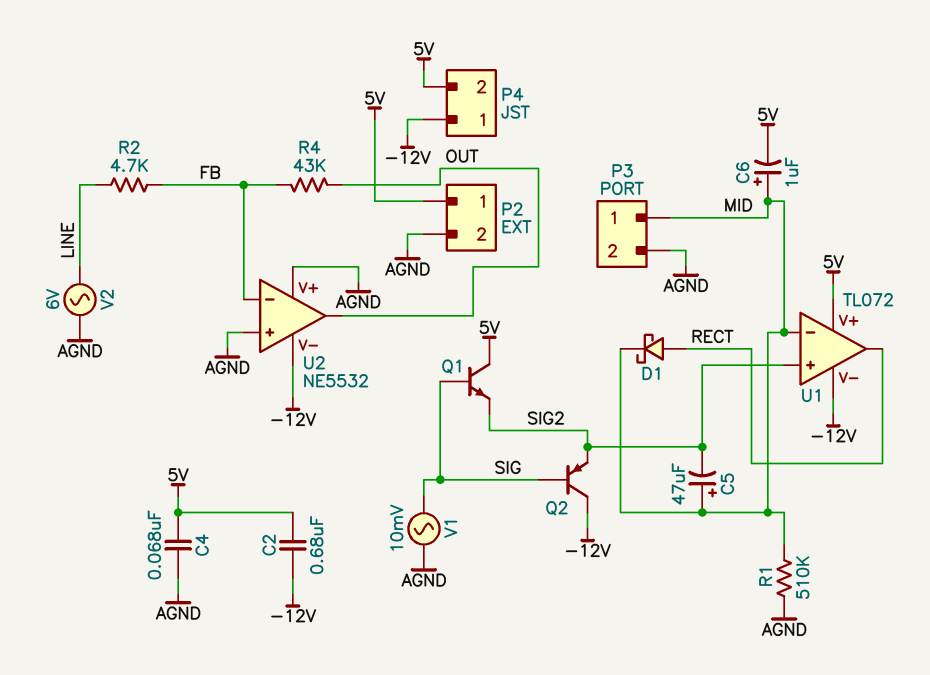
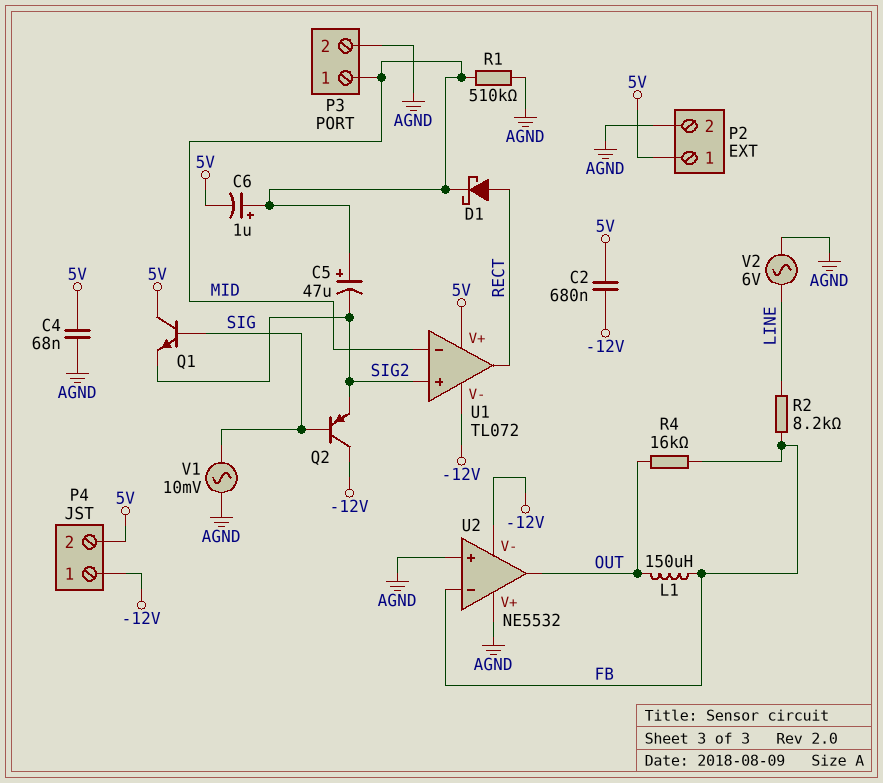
L1: none -> 150uH (FB, OUT)
R2: 4.7k (FB, LINE) -> 8.2k (FB, LINE)
R4: 43k (FB, OUT) -> 16k (FB, OUT)

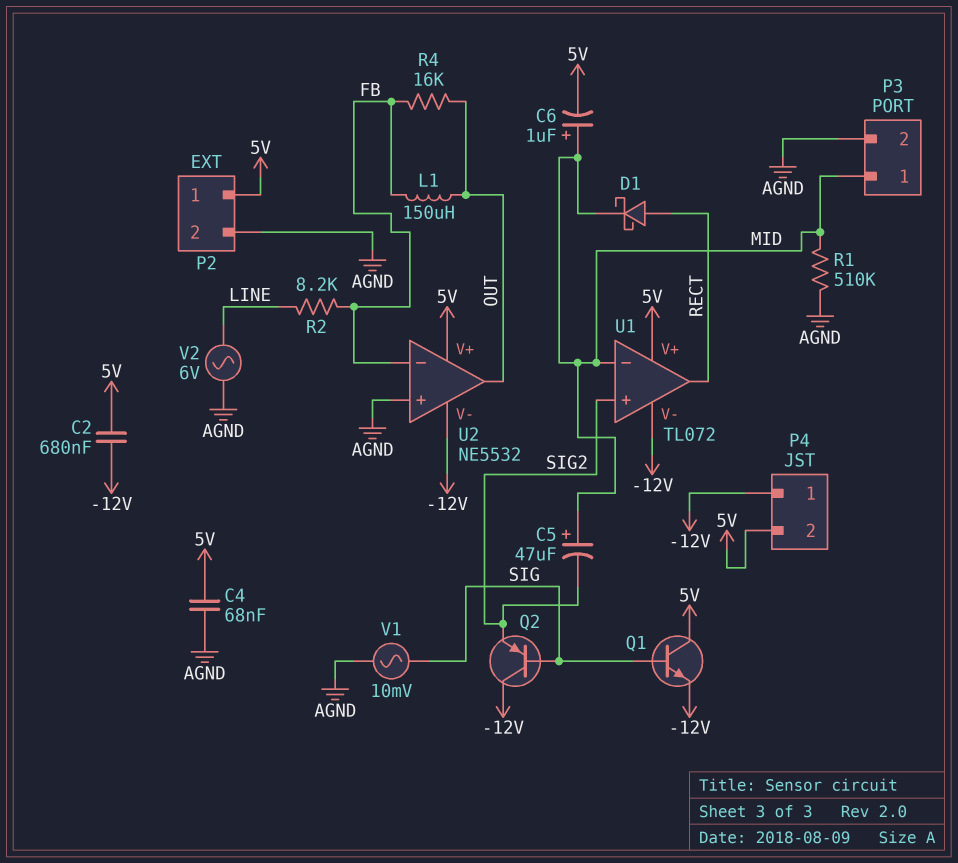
Q1: NPN (B SIG, C 5V, E SIG2) -> NPN (B SIG, C 5V, E -12V)
U2 pin V+: AGND -> 5V

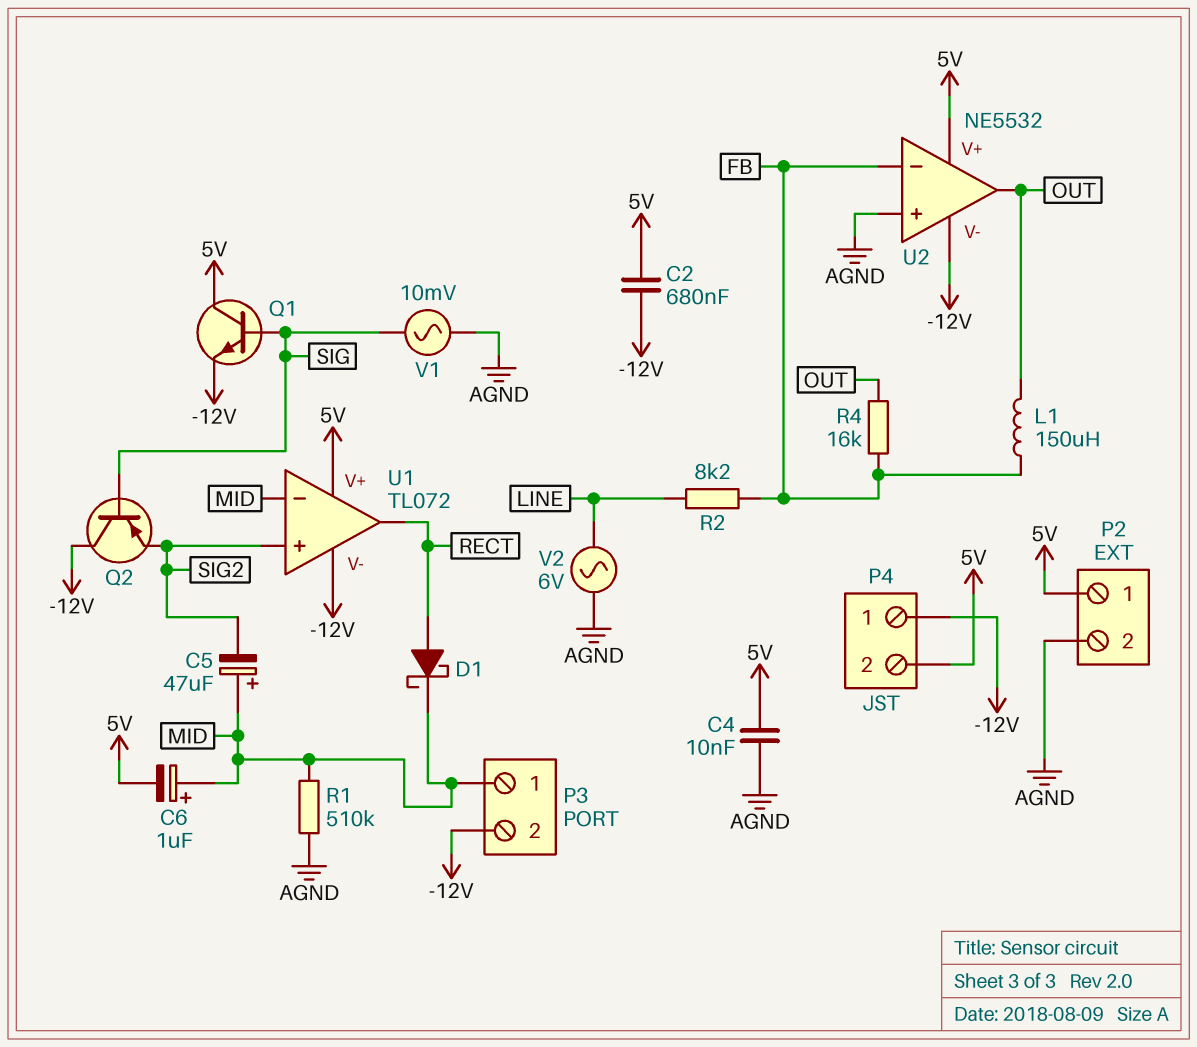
C4: 68nF (5V, AGND) -> 10nF (5V, AGND)
P3 pin 2: AGND -> -12V

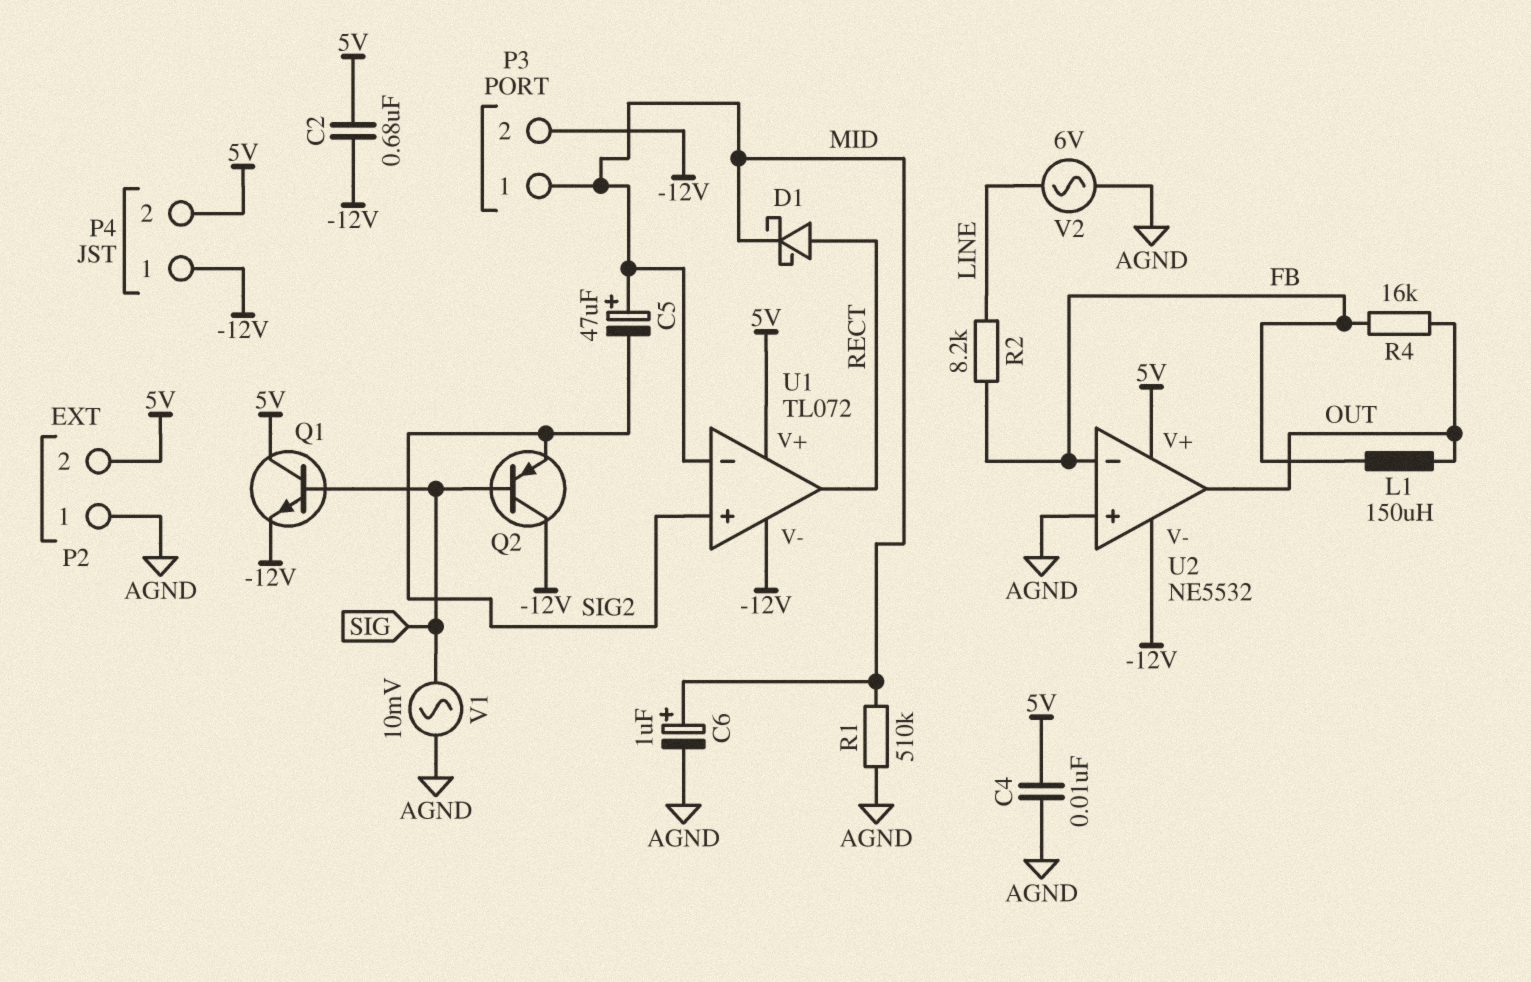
C6: 1uF (plus MID, minus 5V) -> 1uF (plus MID, minus AGND)
P2 pin 1: 5V -> AGND
P2 pin 2: AGND -> 5V

